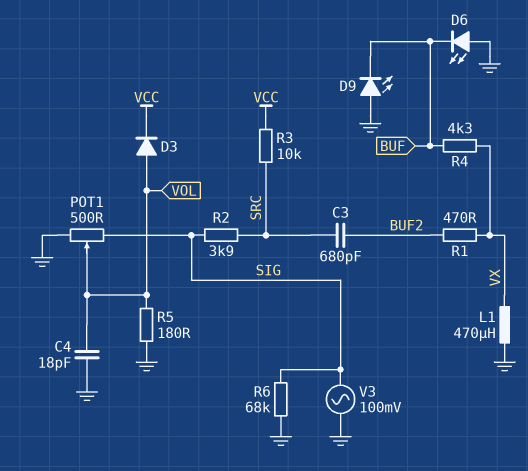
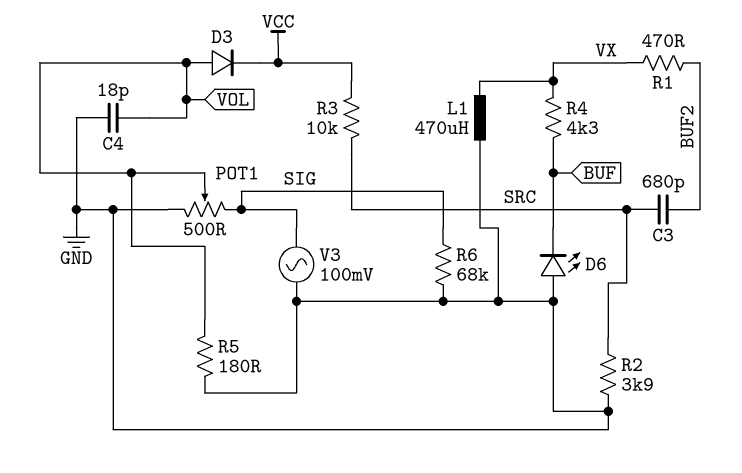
D9: LED (A GND, K BUF) -> none
R2: 3.9k (SIG, SRC) -> 3.9k (GND, SRC)

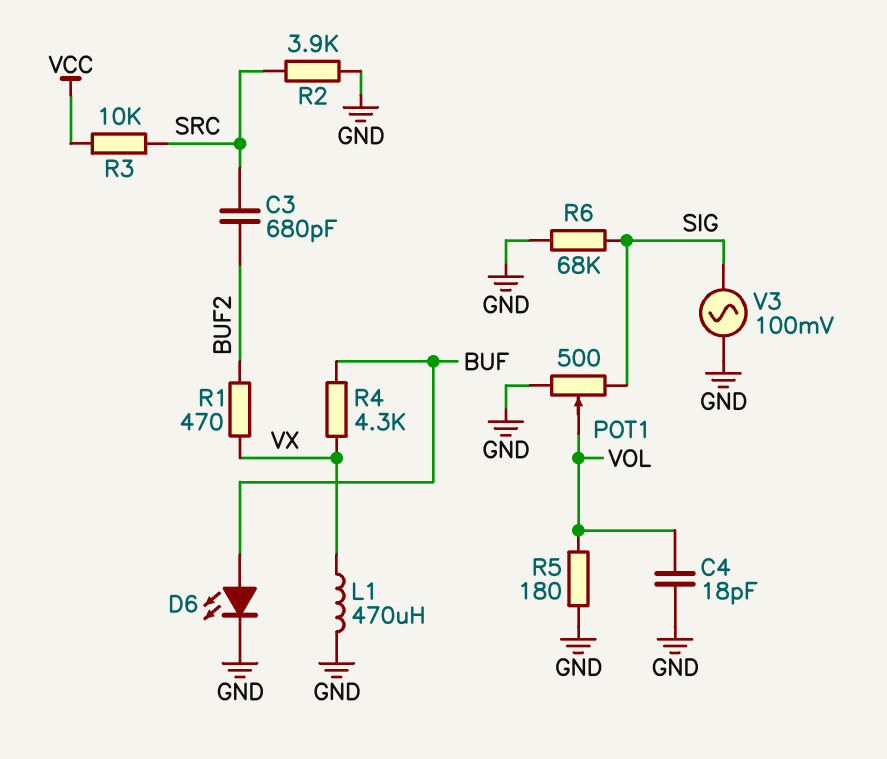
D3: diode (A VOL, K VCC) -> none
D6: LED (A GND, K BUF) -> LED (A BUF, K GND)

